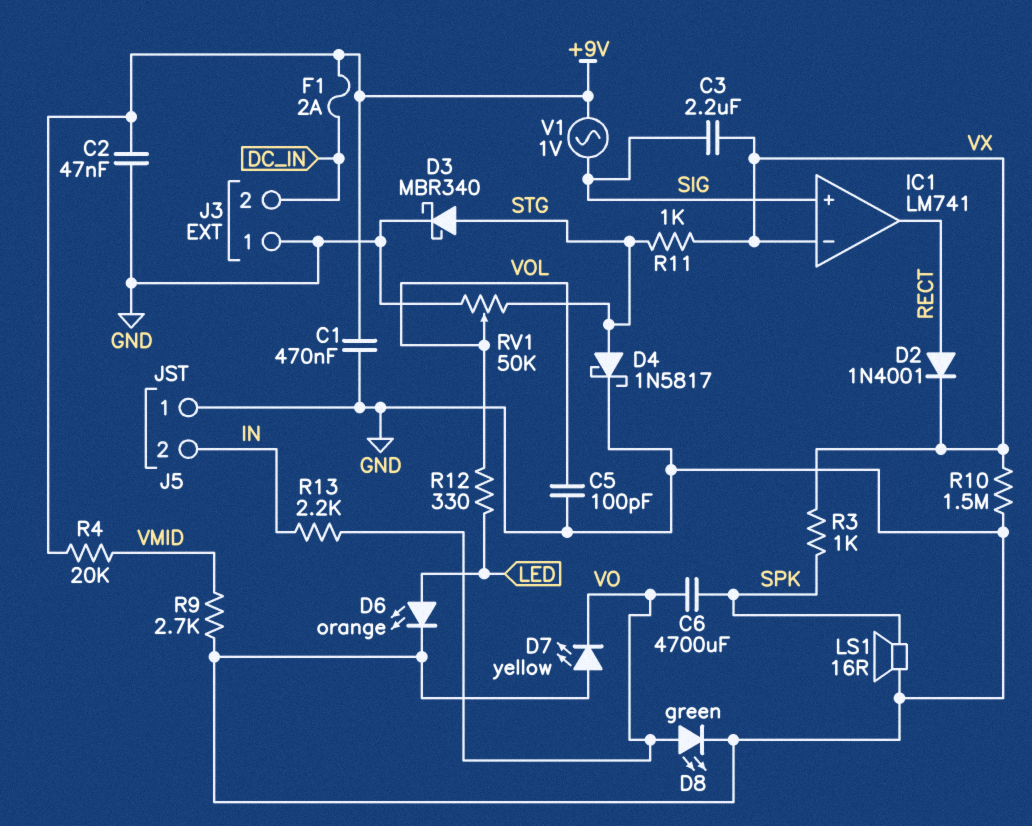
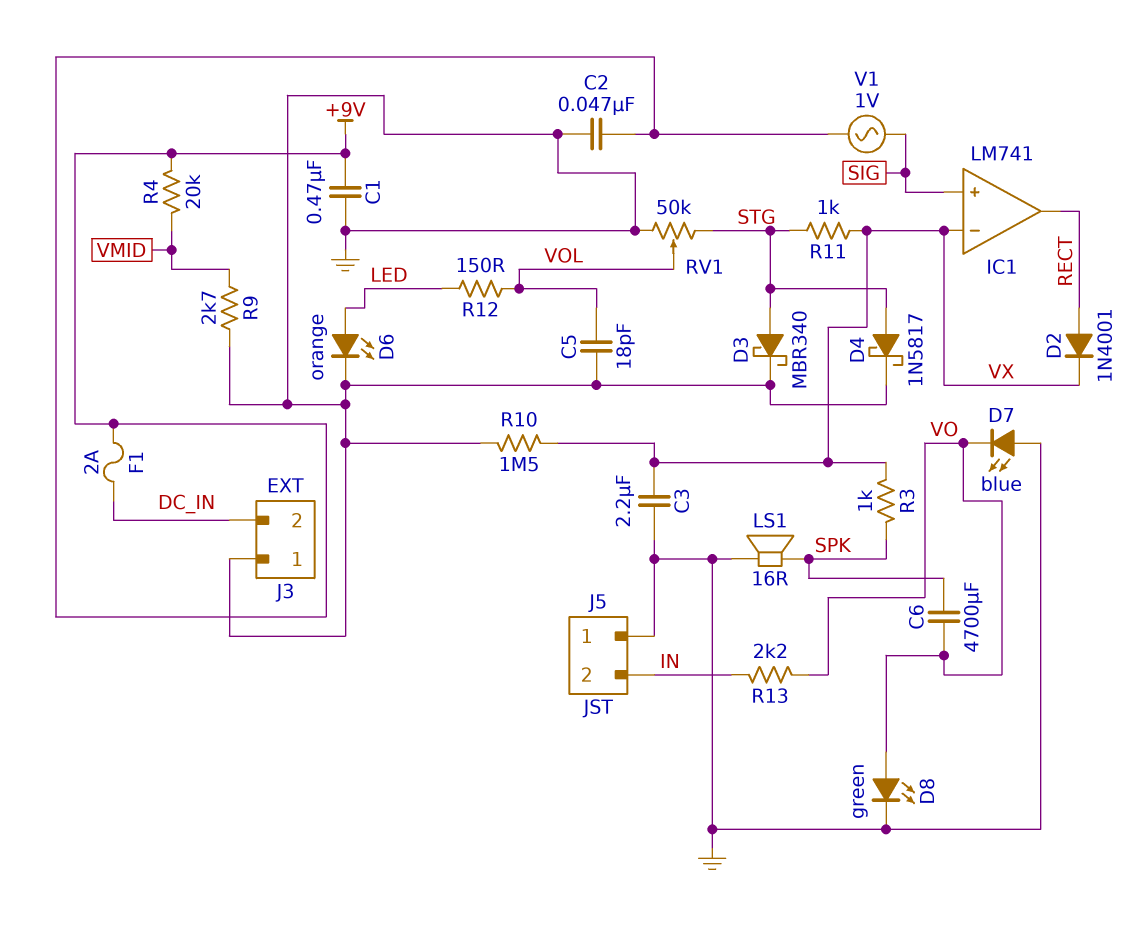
C3: 2.2uF (SIG, VX) -> 2.2uF (GND, VX)
C5: 100pF (GND, VOL) -> 18pF (GND, VOL)
D7: LED yellow (A GND, K VO) -> LED blue (A GND, K VO)
R12: 330 (LED, VOL) -> 150 (LED, VOL)

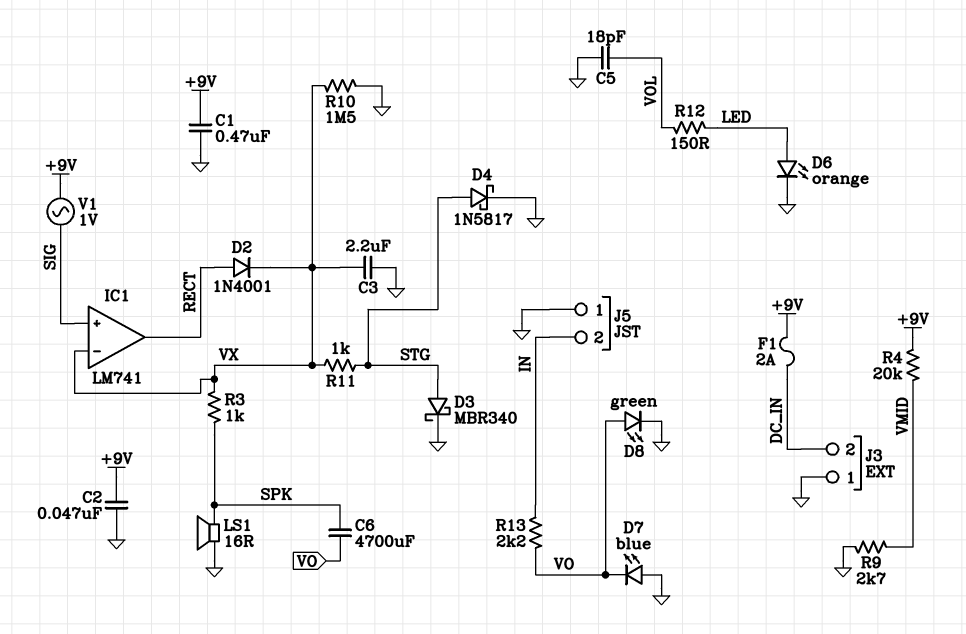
RV1: 50k (GND, STG, wiper VOL) -> none

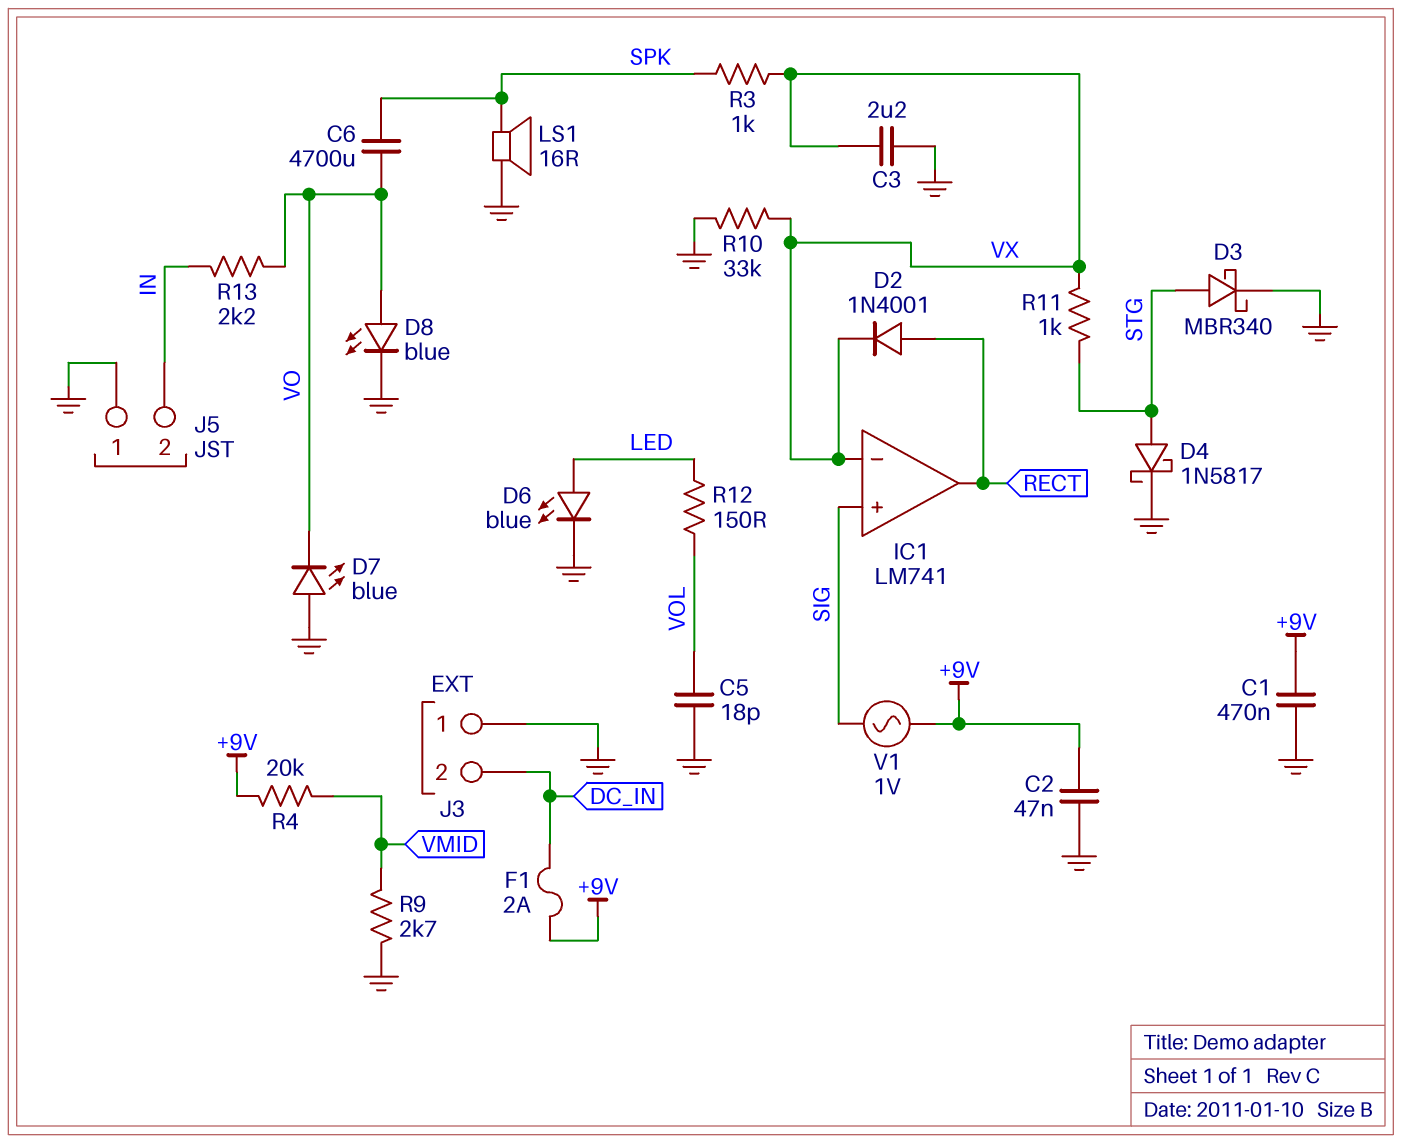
D6: LED orange (A LED, K GND) -> LED blue (A LED, K GND)
D8: LED green (A VO, K GND) -> LED blue (A VO, K GND)
R10: 1.5M (GND, VX) -> 33k (GND, VX)

